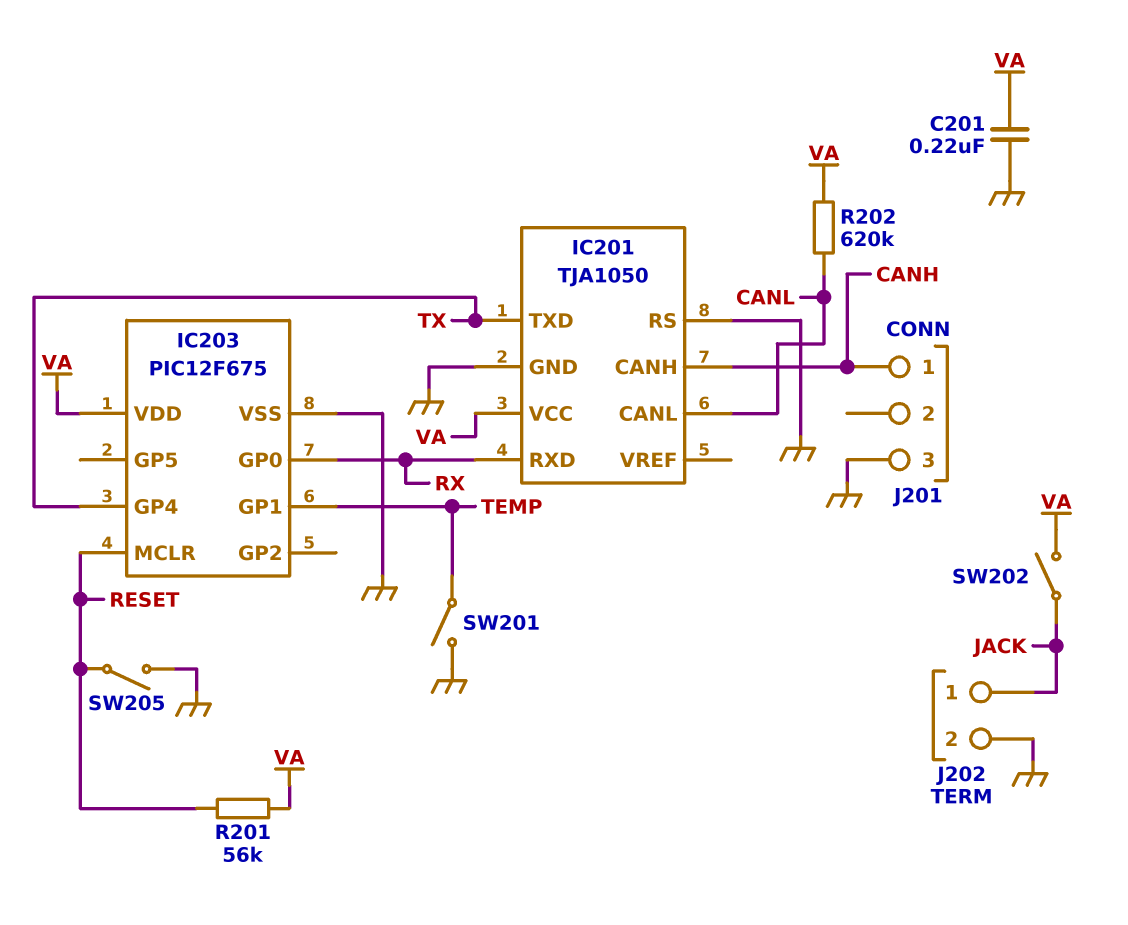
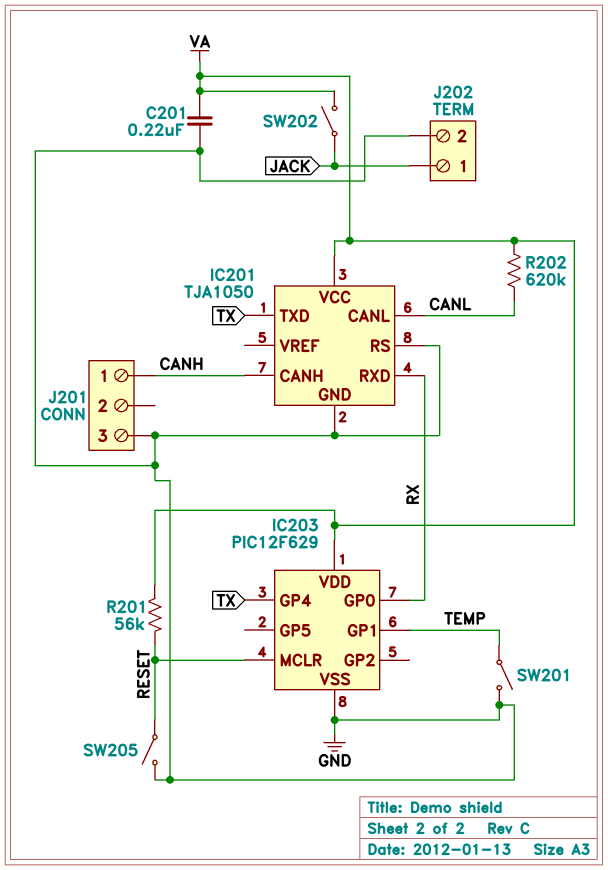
IC203: PIC12F675 -> PIC12F629

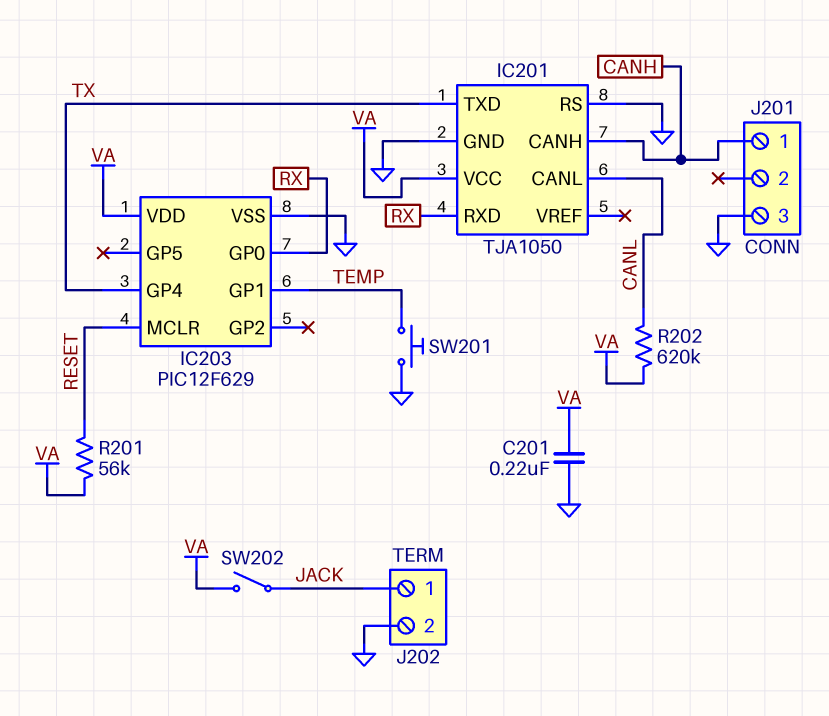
SW201: switch (GND, TEMP) -> button (GND, TEMP)
SW205: switch (GND, RESET) -> none

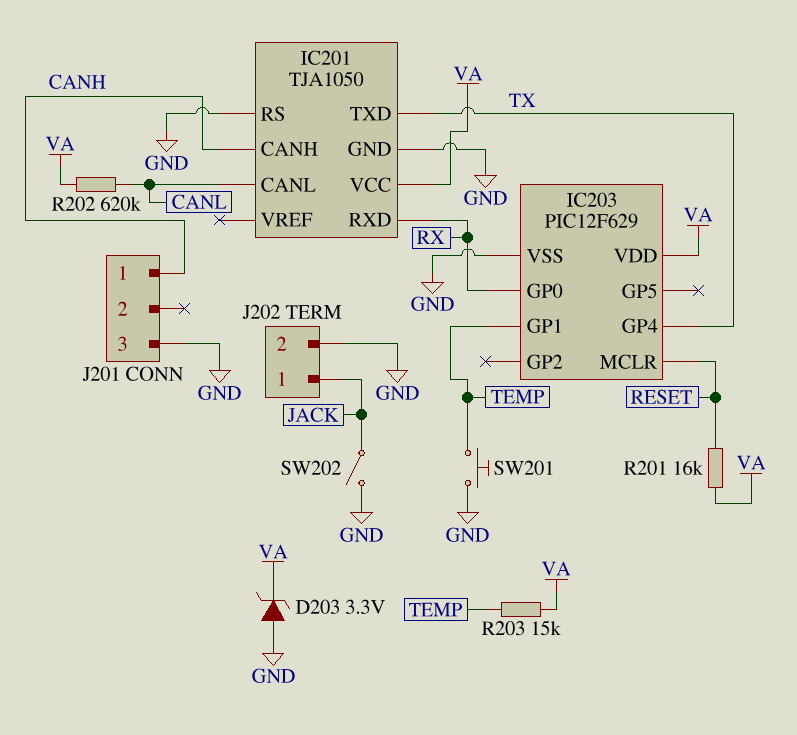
C201: 220nF (GND, VA) -> none
D203: none -> zener 3.3V (A GND, K VA)
R201: 56k (RESET, VA) -> 16k (RESET, VA)
R203: none -> 15k (TEMP, VA)
SW202: switch (JACK, VA) -> switch (GND, JACK)

